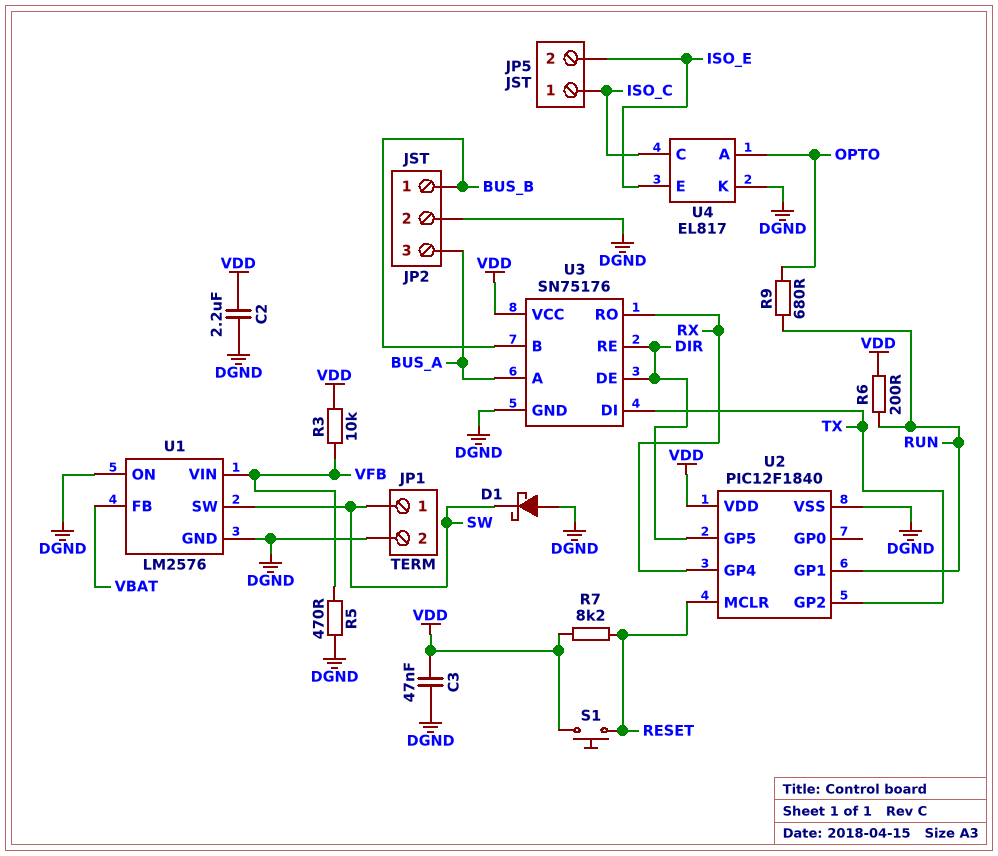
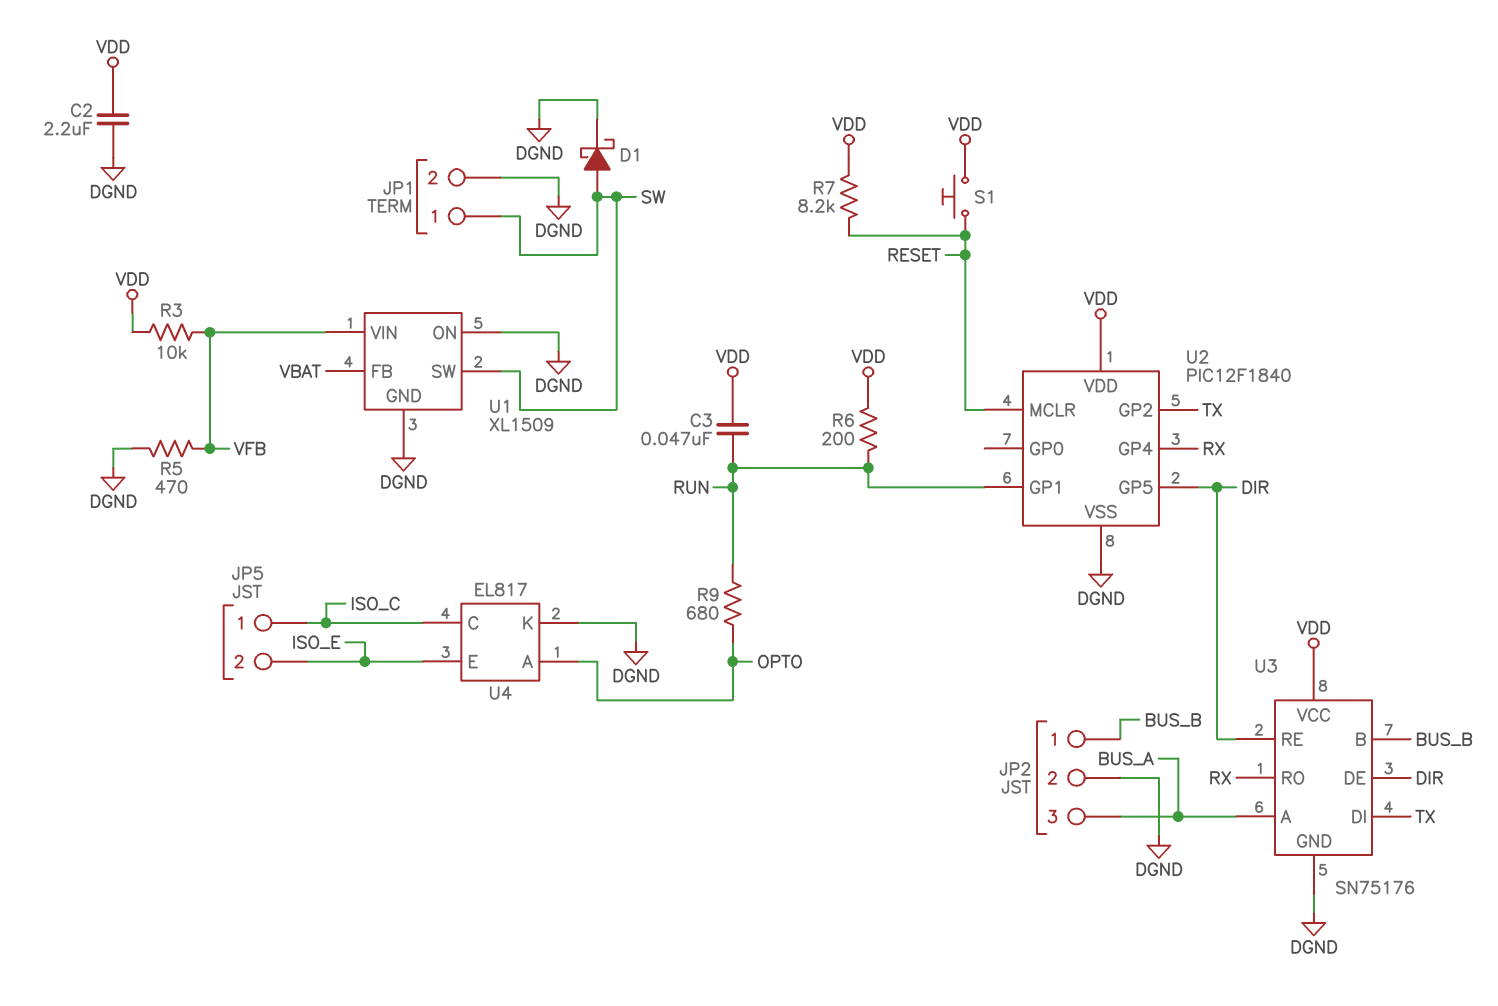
C3: 47nF (DGND, VDD) -> 47nF (RUN, VDD)
D1: schottky (A DGND, K SW) -> schottky (A SW, K DGND)
U1: LM2576 -> XL1509

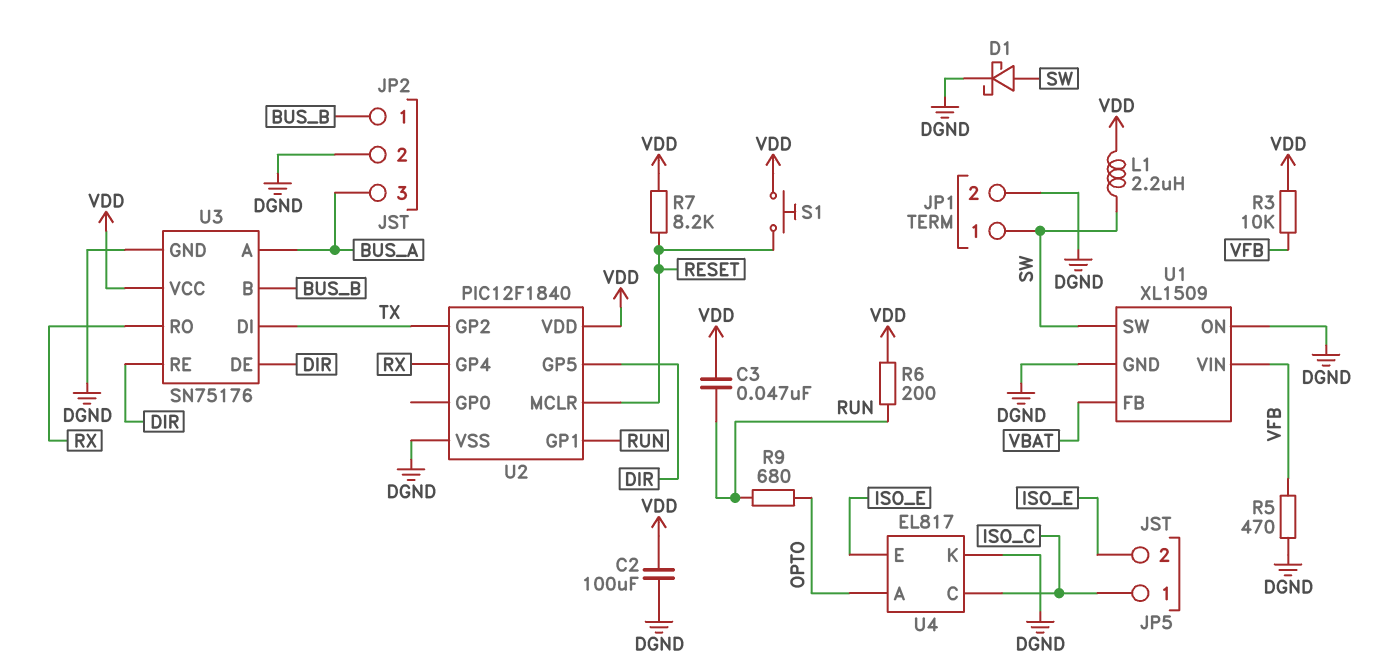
C2: 2.2uF (DGND, VDD) -> 100uF (DGND, VDD)
L1: none -> 2.2uH (SW, VDD)

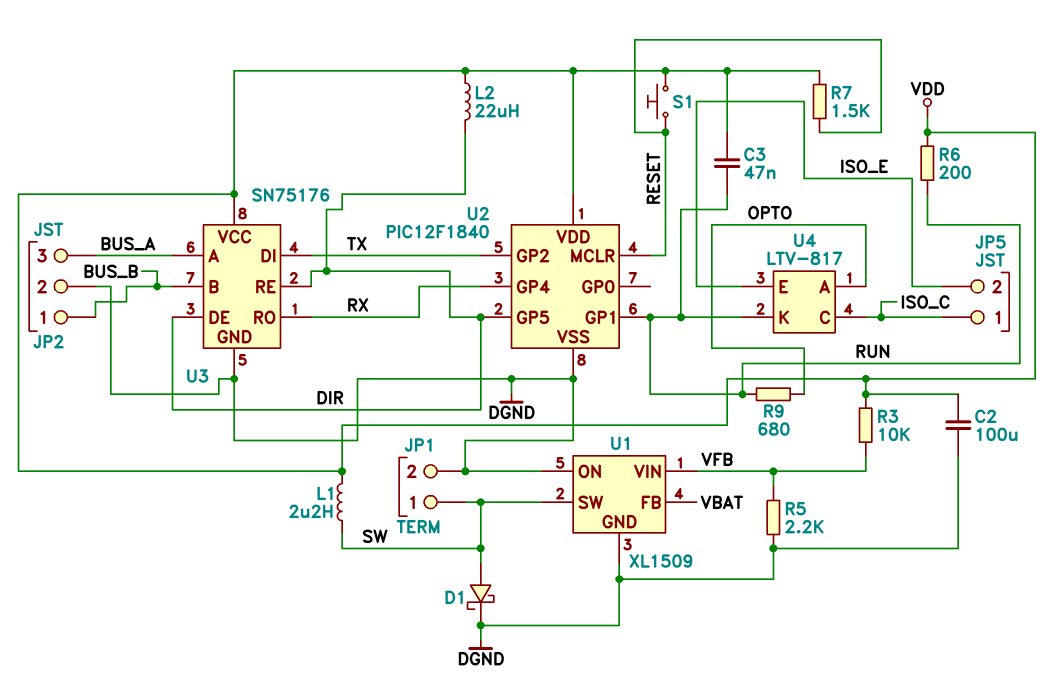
L2: none -> 22uH (DIR, VDD)
R5: 470 (DGND, VFB) -> 2.2k (DGND, VFB)
R7: 8.2k (RESET, VDD) -> 1.5k (RESET, VDD)
U4: EL817 -> LTV-817
U4 pin K: DGND -> RUN

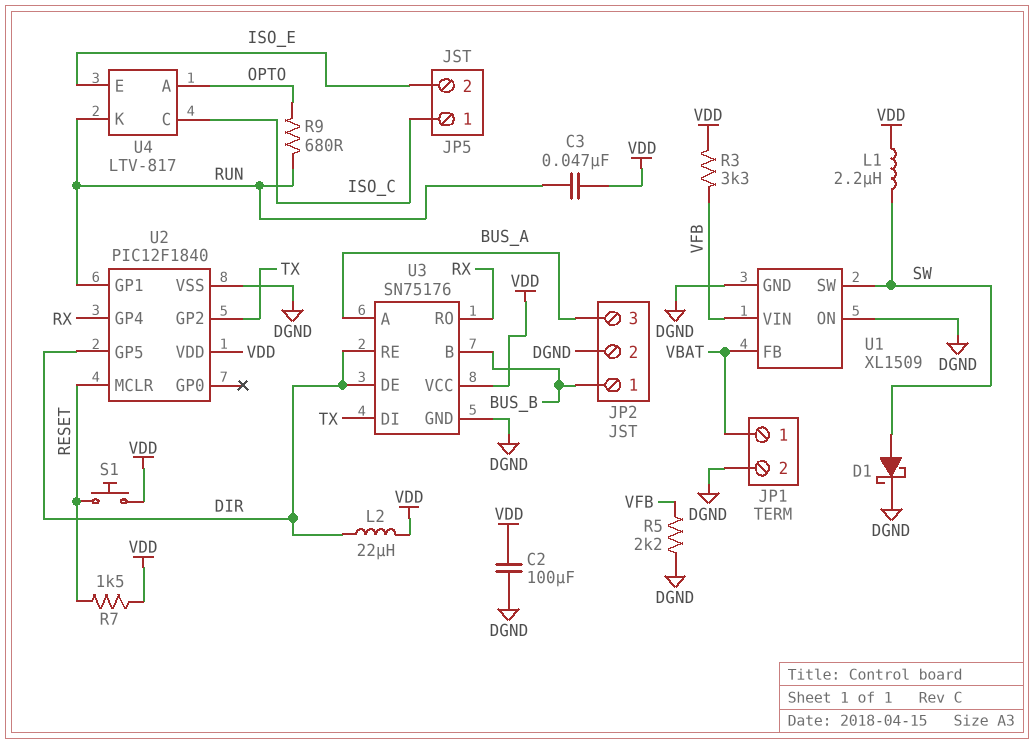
JP1 pin 1: SW -> VBAT
R3: 10k (VDD, VFB) -> 3.3k (VDD, VFB)
R6: 200 (RUN, VDD) -> none

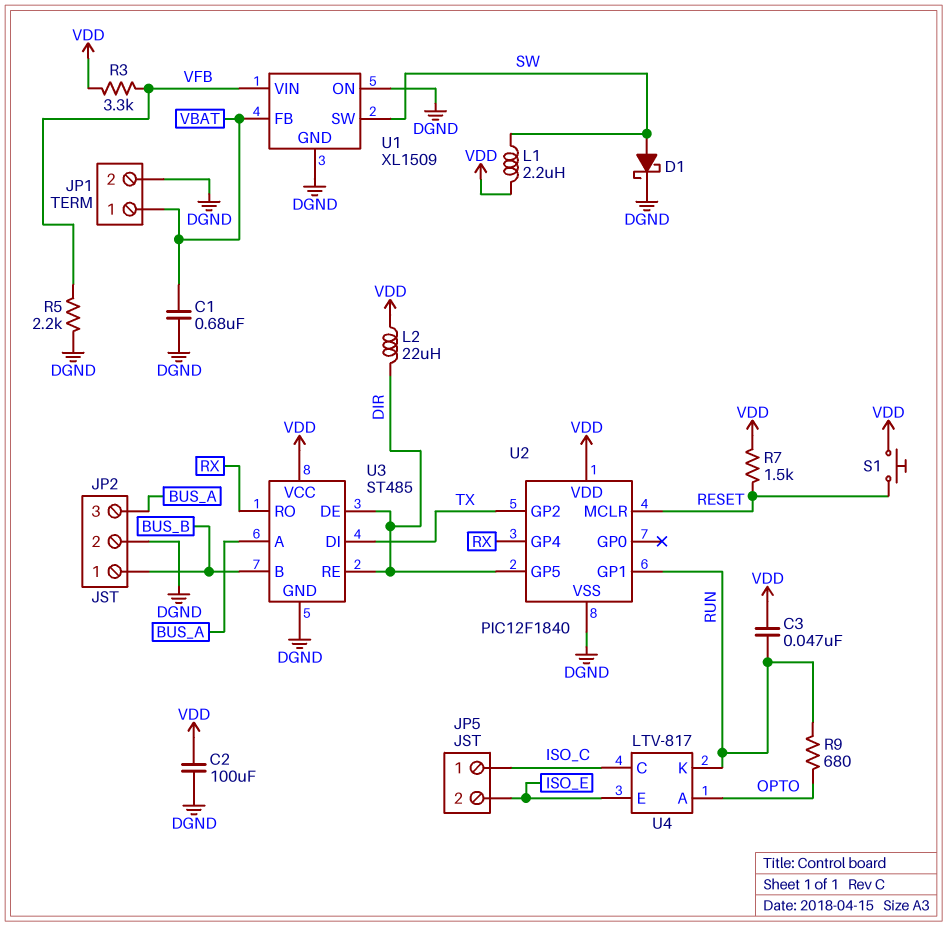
C1: none -> 680nF (DGND, VBAT)
U3: SN75176 -> ST485

